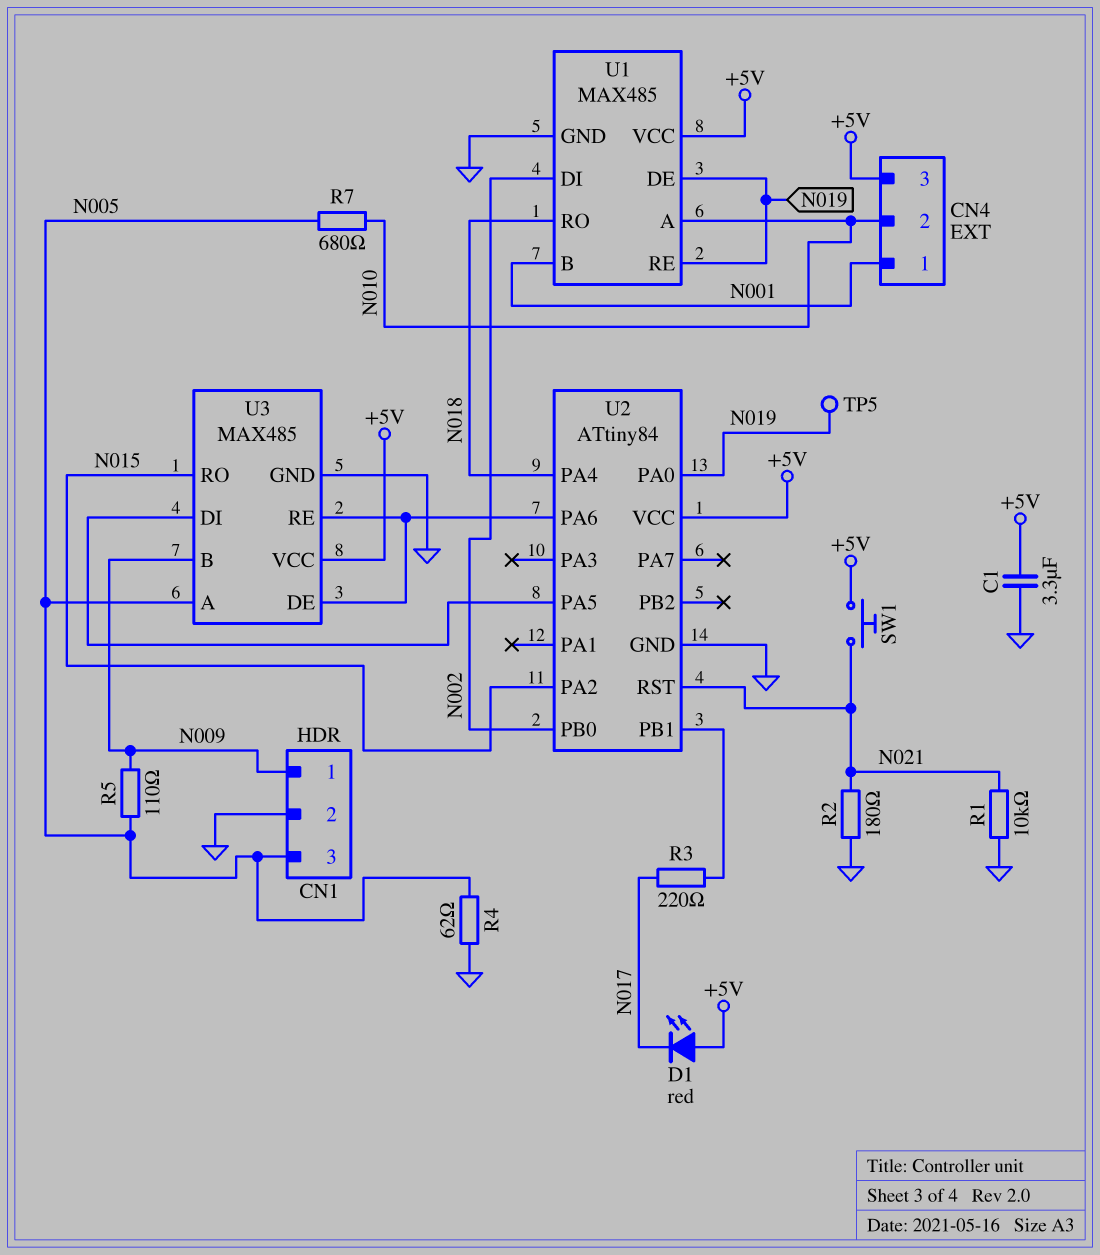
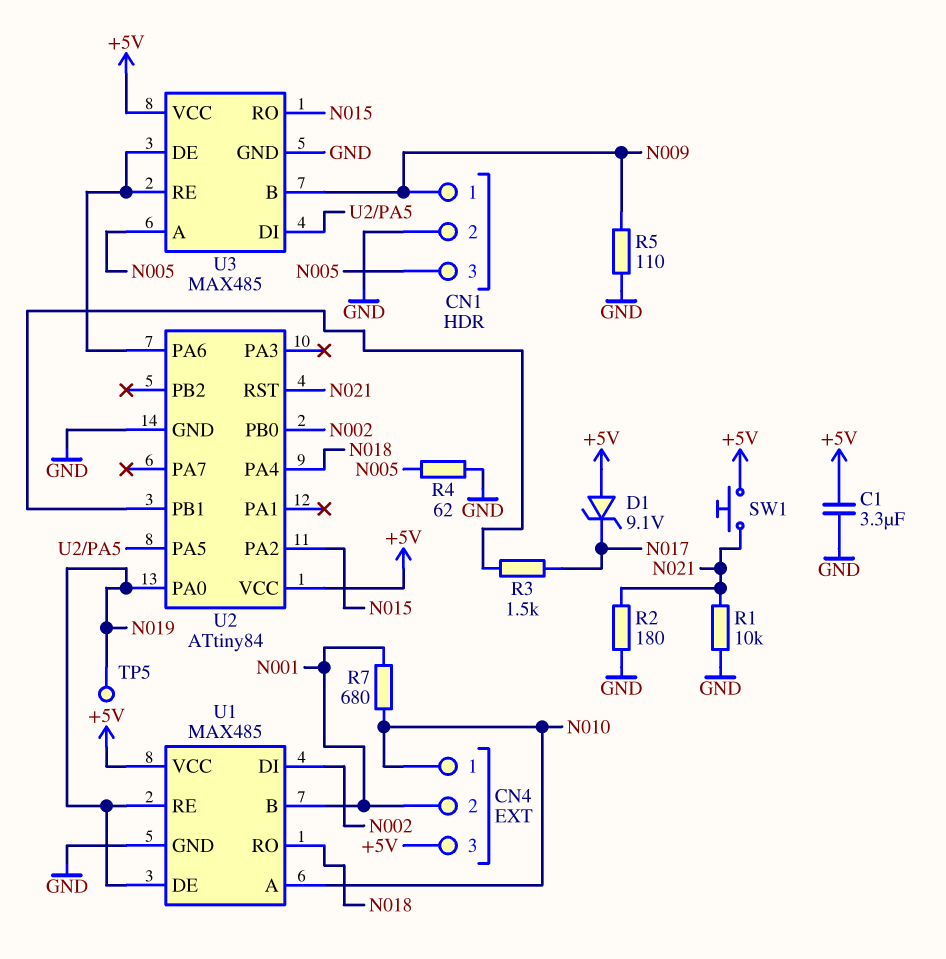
CN4 pin 1: N001 -> N010
CN4 pin 2: N010 -> N001
D1: LED red (A +5V, K N017) -> zener 9.1V (A +5V, K N017)
R3: 220 (N017, U2/PB1) -> 1.5k (N017, U2/PB1)
R5: 110 (N005, N009) -> 110 (GND, N009)
R7: 680 (N005, N010) -> 680 (N001, N010)

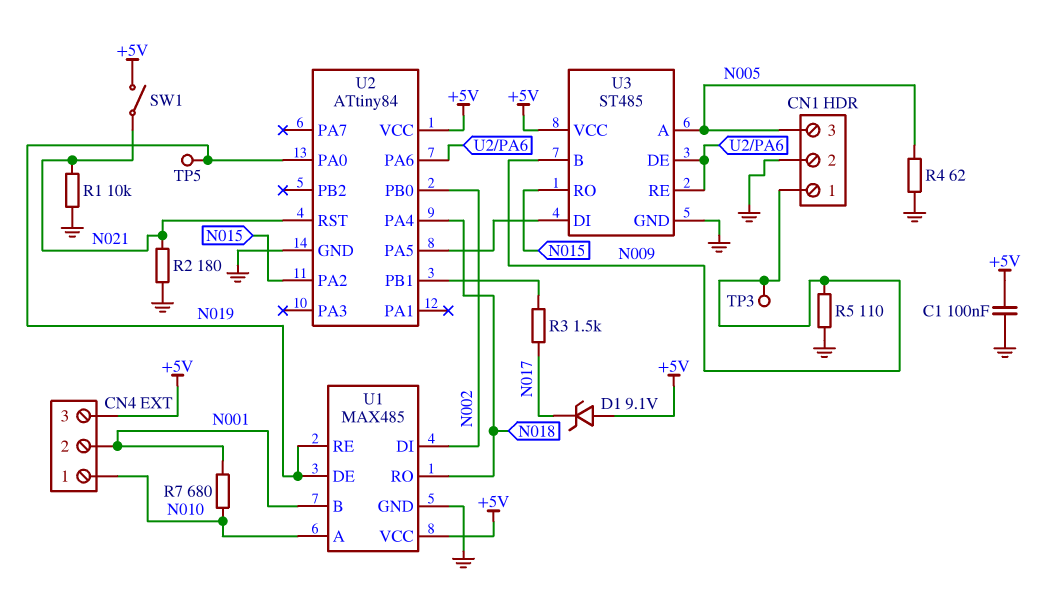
C1: 3.3uF (+5V, GND) -> 100nF (+5V, GND)
SW1: button (+5V, N021) -> switch (+5V, N021)
TP3: none -> test point (N009)
U3: MAX485 -> ST485

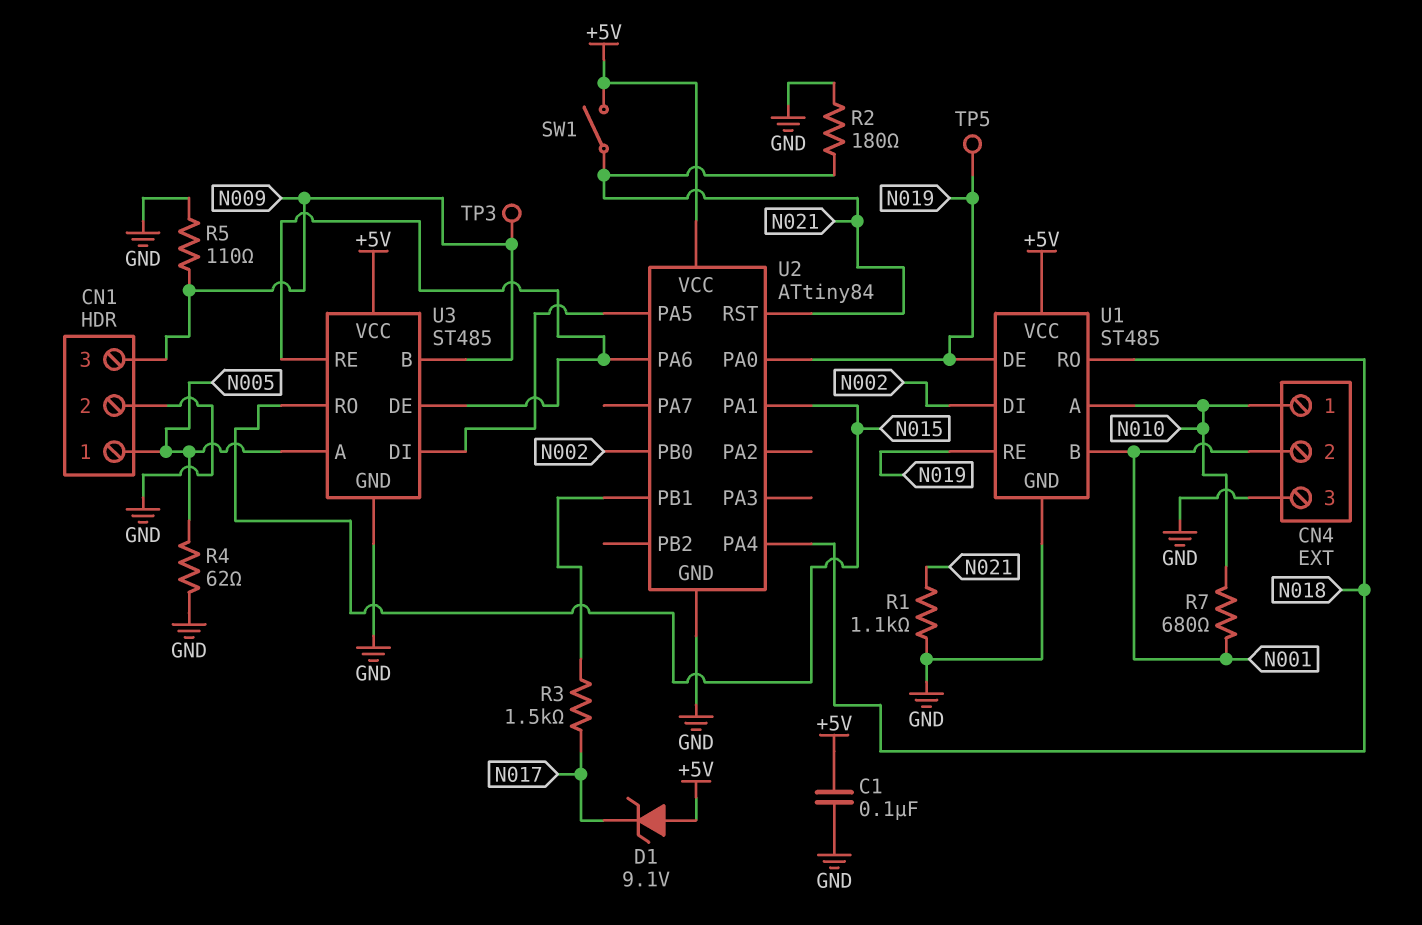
CN1 pin 1: N009 -> N005
CN1 pin 3: N005 -> N009
CN4 pin 3: +5V -> GND
R1: 10k (GND, N021) -> 1.1k (GND, N021)
U1: MAX485 -> ST485
U2 pin PA1: none -> N015
U2 pin PA2: N015 -> none

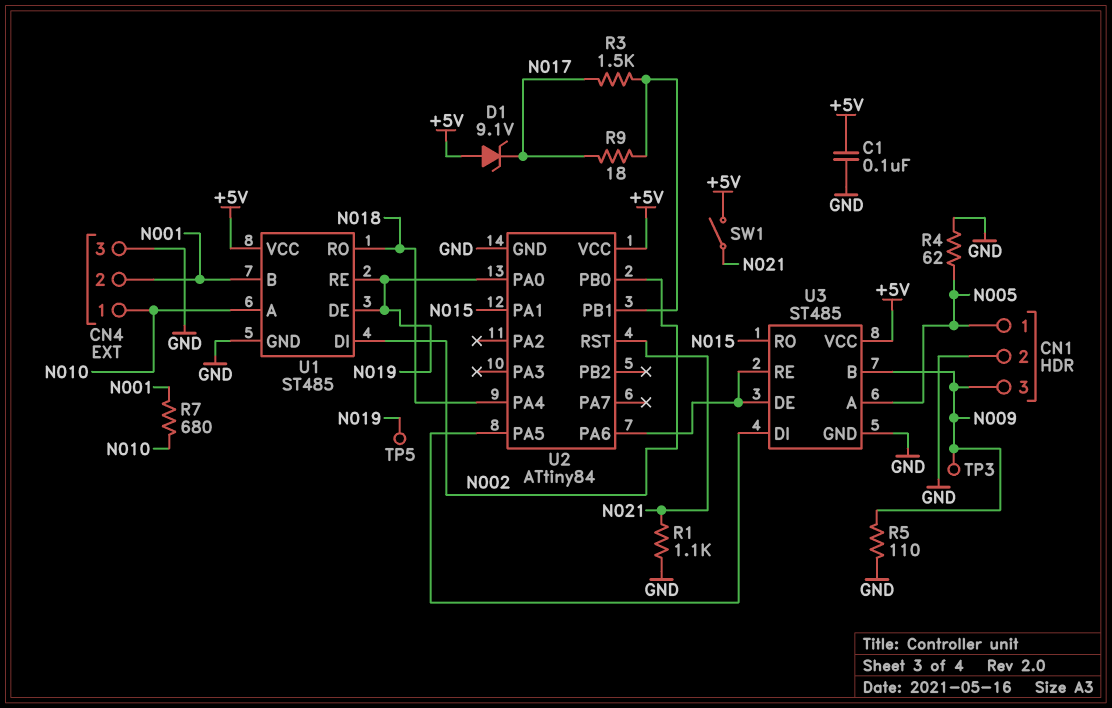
R2: 180 (GND, N021) -> none
R9: none -> 18 (N017, U2/PB1)

